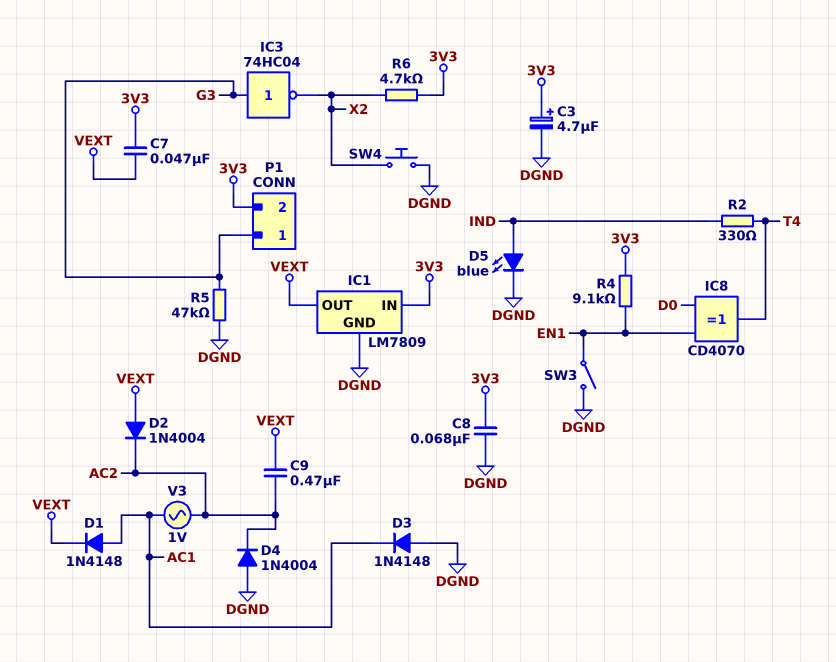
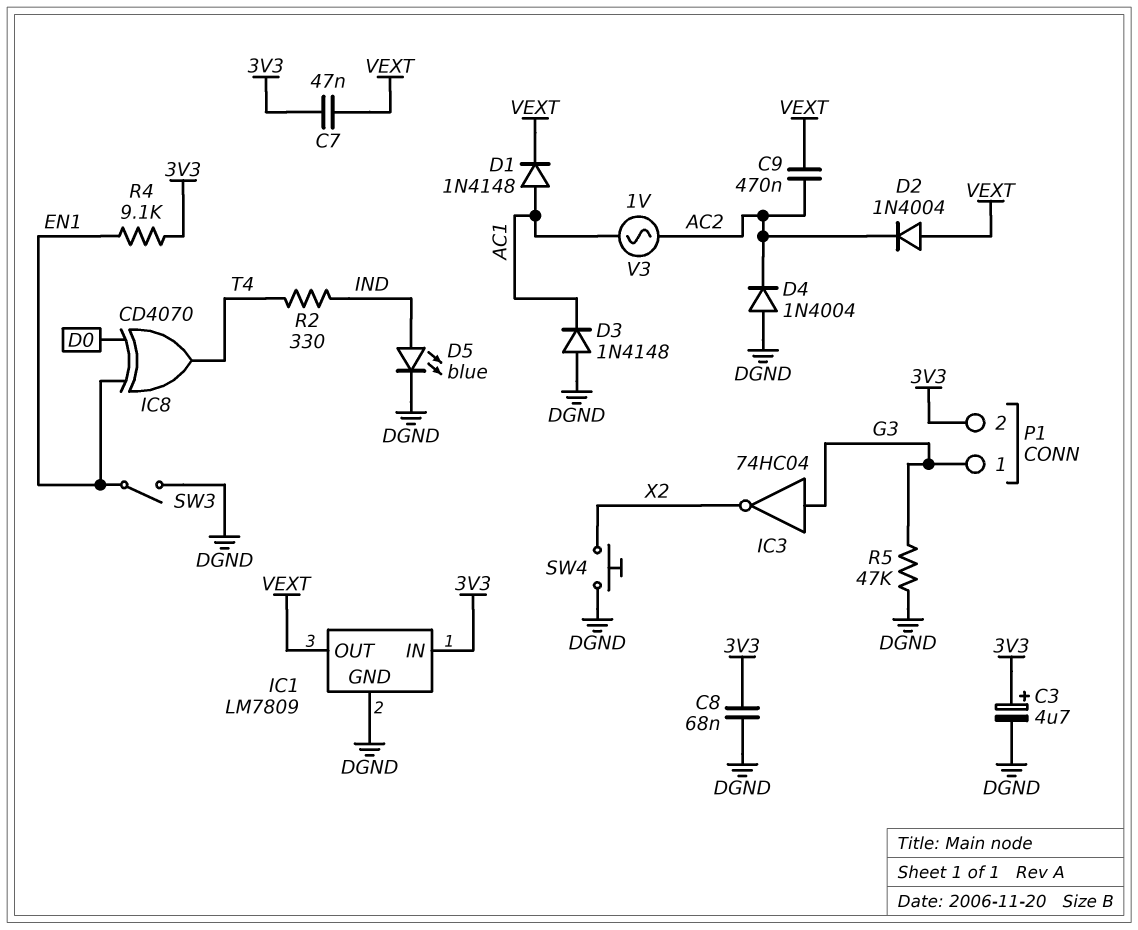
R6: 4.7k (3V3, X2) -> none

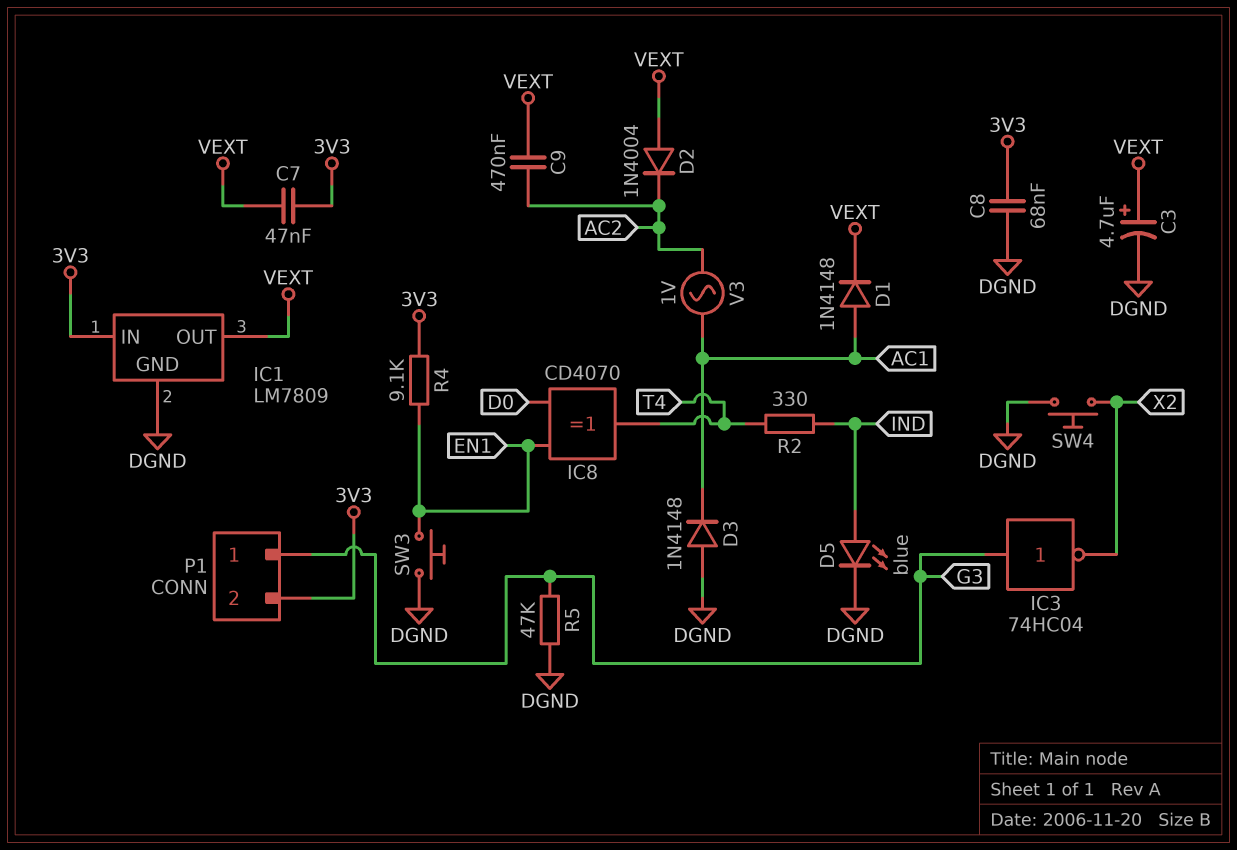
C3: 4.7uF (plus 3V3, minus DGND) -> 4.7uF (plus VEXT, minus DGND)
D4: diode 1N4004 (A DGND, K AC2) -> none
SW3: switch (DGND, EN1) -> button (DGND, EN1)

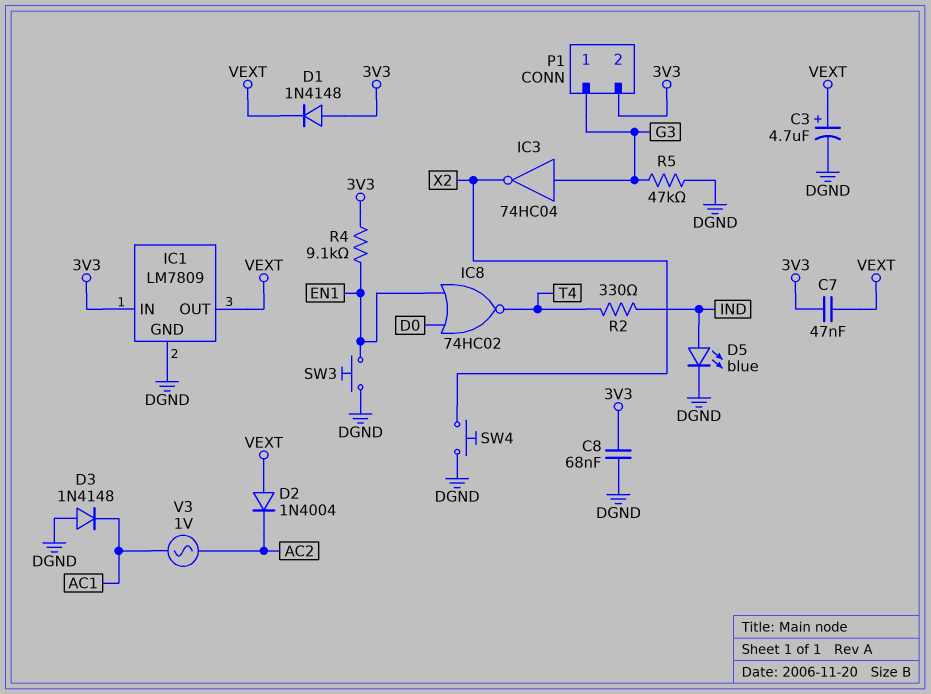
C9: 470nF (AC2, VEXT) -> none
D1: diode 1N4148 (A AC1, K VEXT) -> diode 1N4148 (A 3V3, K VEXT)
IC8: XOR CD4070 (in D0, in EN1, out T4) -> NOR 74HC02 (in D0, in EN1, out T4)

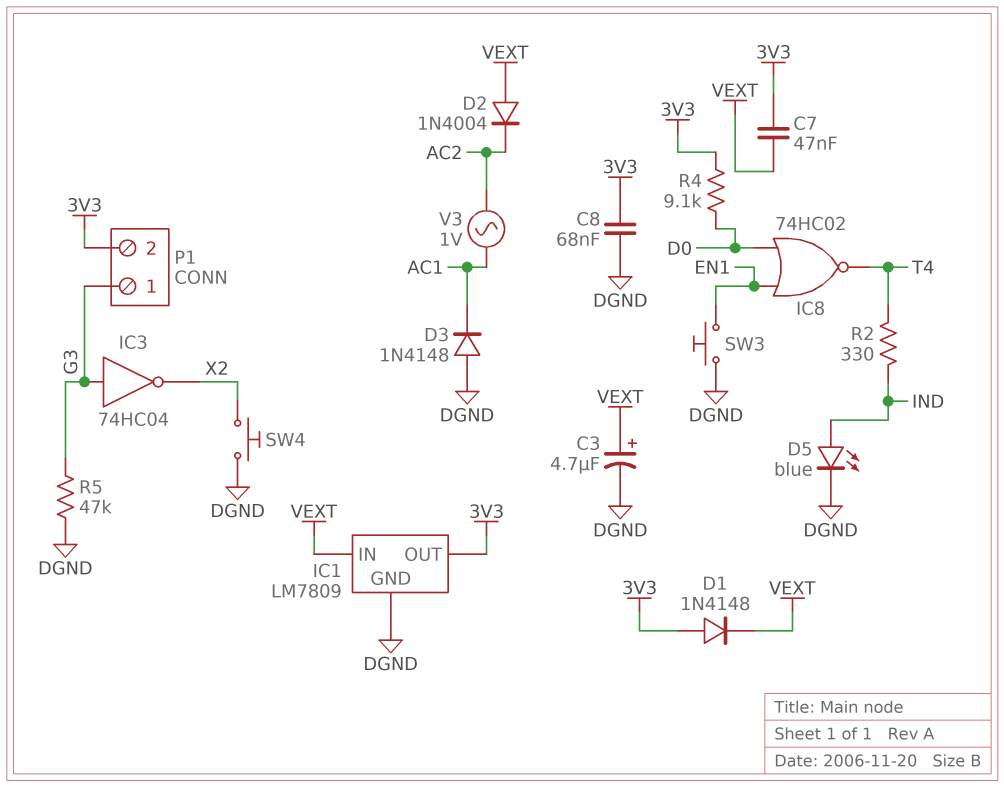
IC1 pin IN: 3V3 -> VEXT
IC1 pin OUT: VEXT -> 3V3
R4: 9.1k (3V3, EN1) -> 9.1k (3V3, D0)

